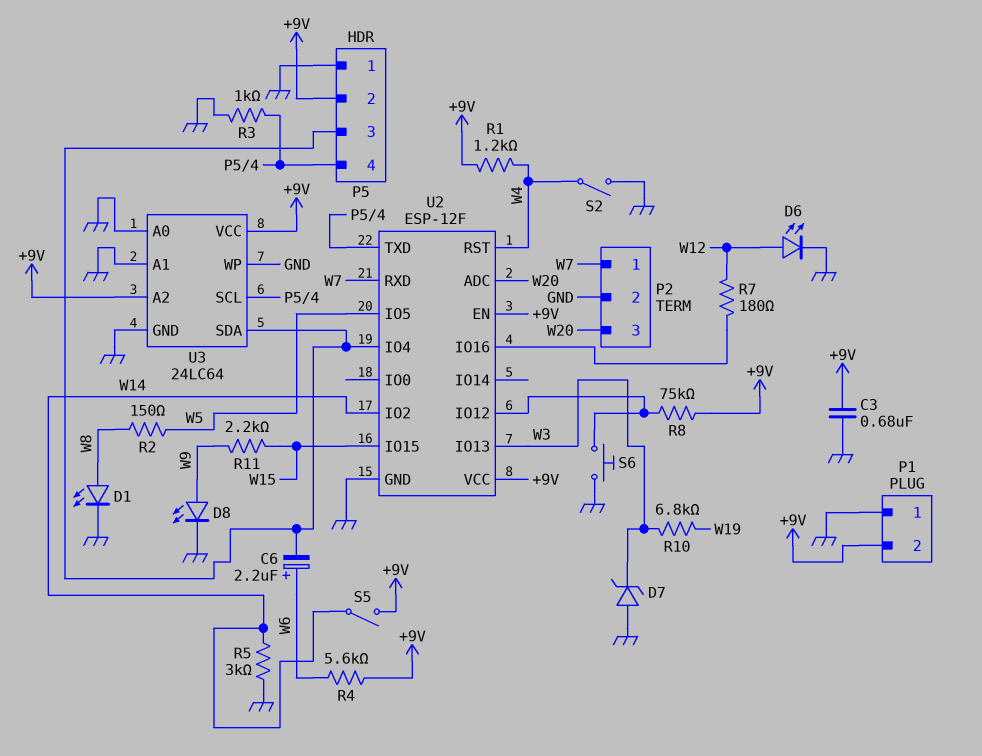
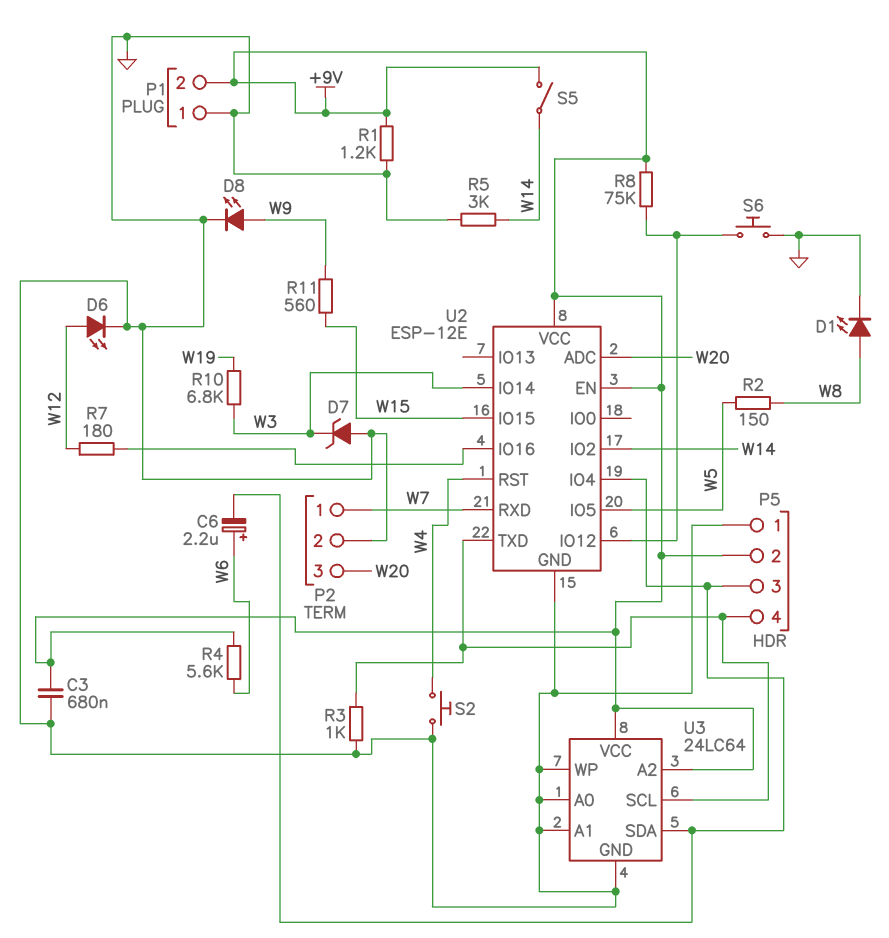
R1: 1.2k (+9V, W4) -> 1.2k (+9V, GND)
R11: 2.2k (W9, W15) -> 560 (W9, W15)
S2: switch (GND, W4) -> button (GND, W4)
U2: ESP-12F -> ESP-12E
U2 pin IO13: W3 -> none
U2 pin IO14: none -> W3

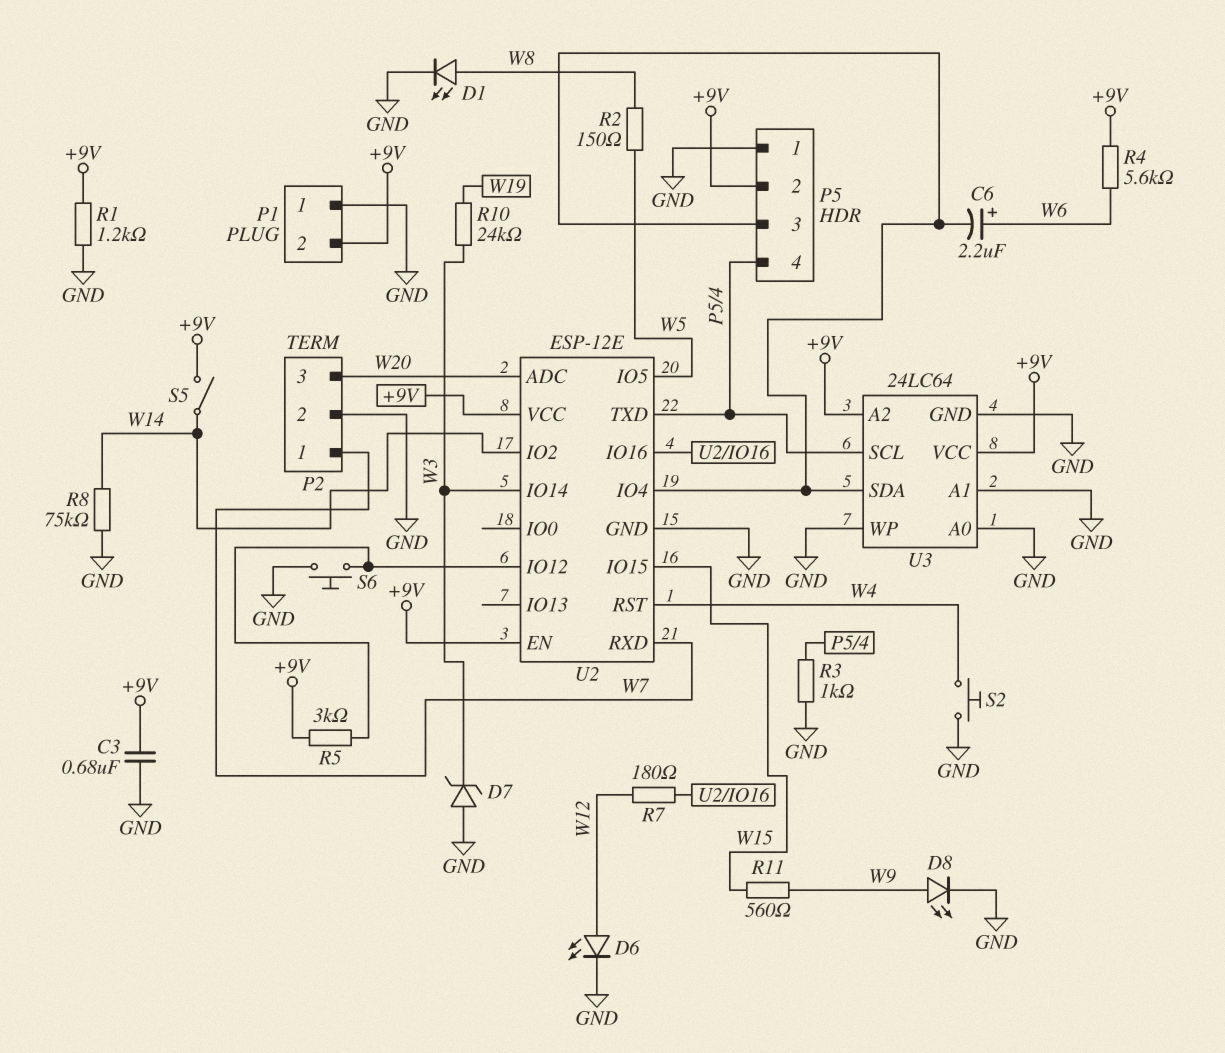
R5: 3k (GND, W14) -> 3k (+9V, U2/IO12)
R8: 75k (+9V, U2/IO12) -> 75k (GND, W14)
R10: 6.8k (W3, W19) -> 24k (W3, W19)

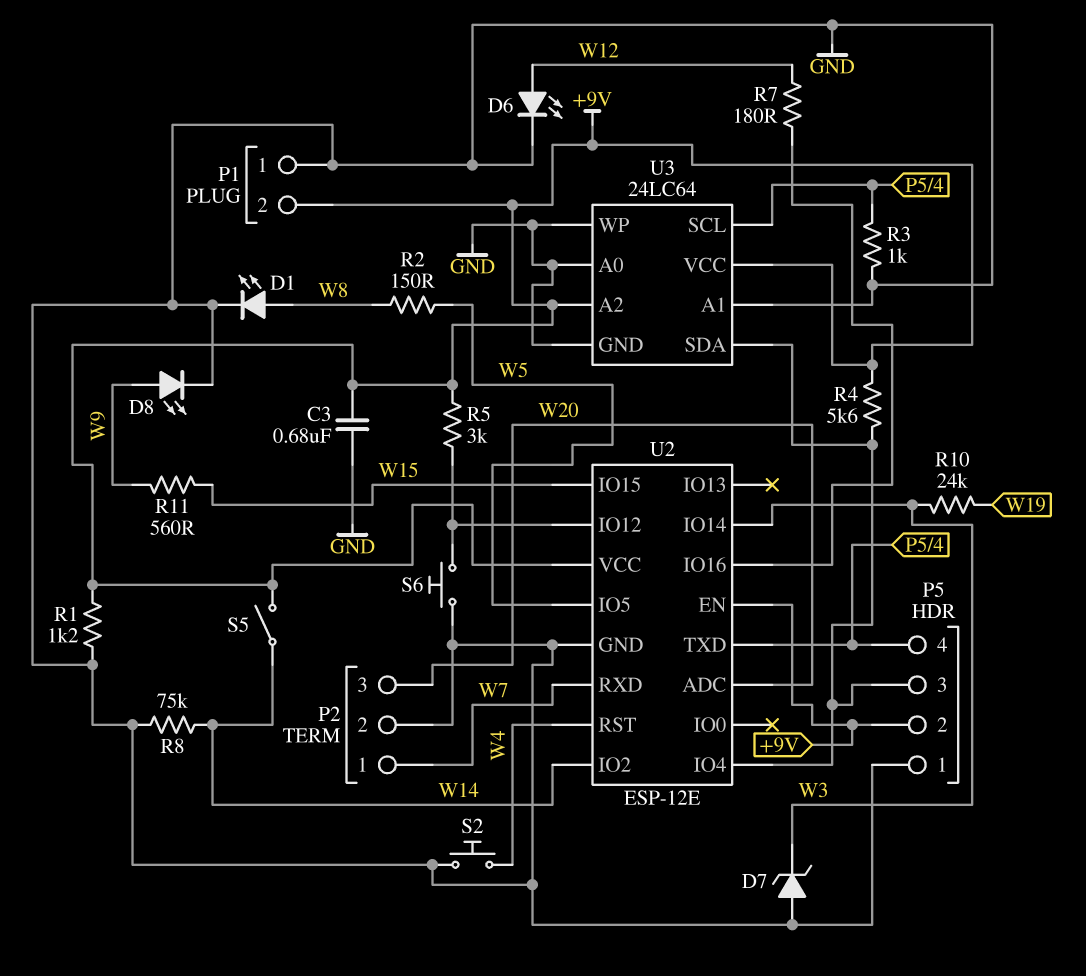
C6: 2.2uF (plus W6, minus P5/3) -> none
R4: 5.6k (+9V, W6) -> 5.6k (+9V, P5/3)

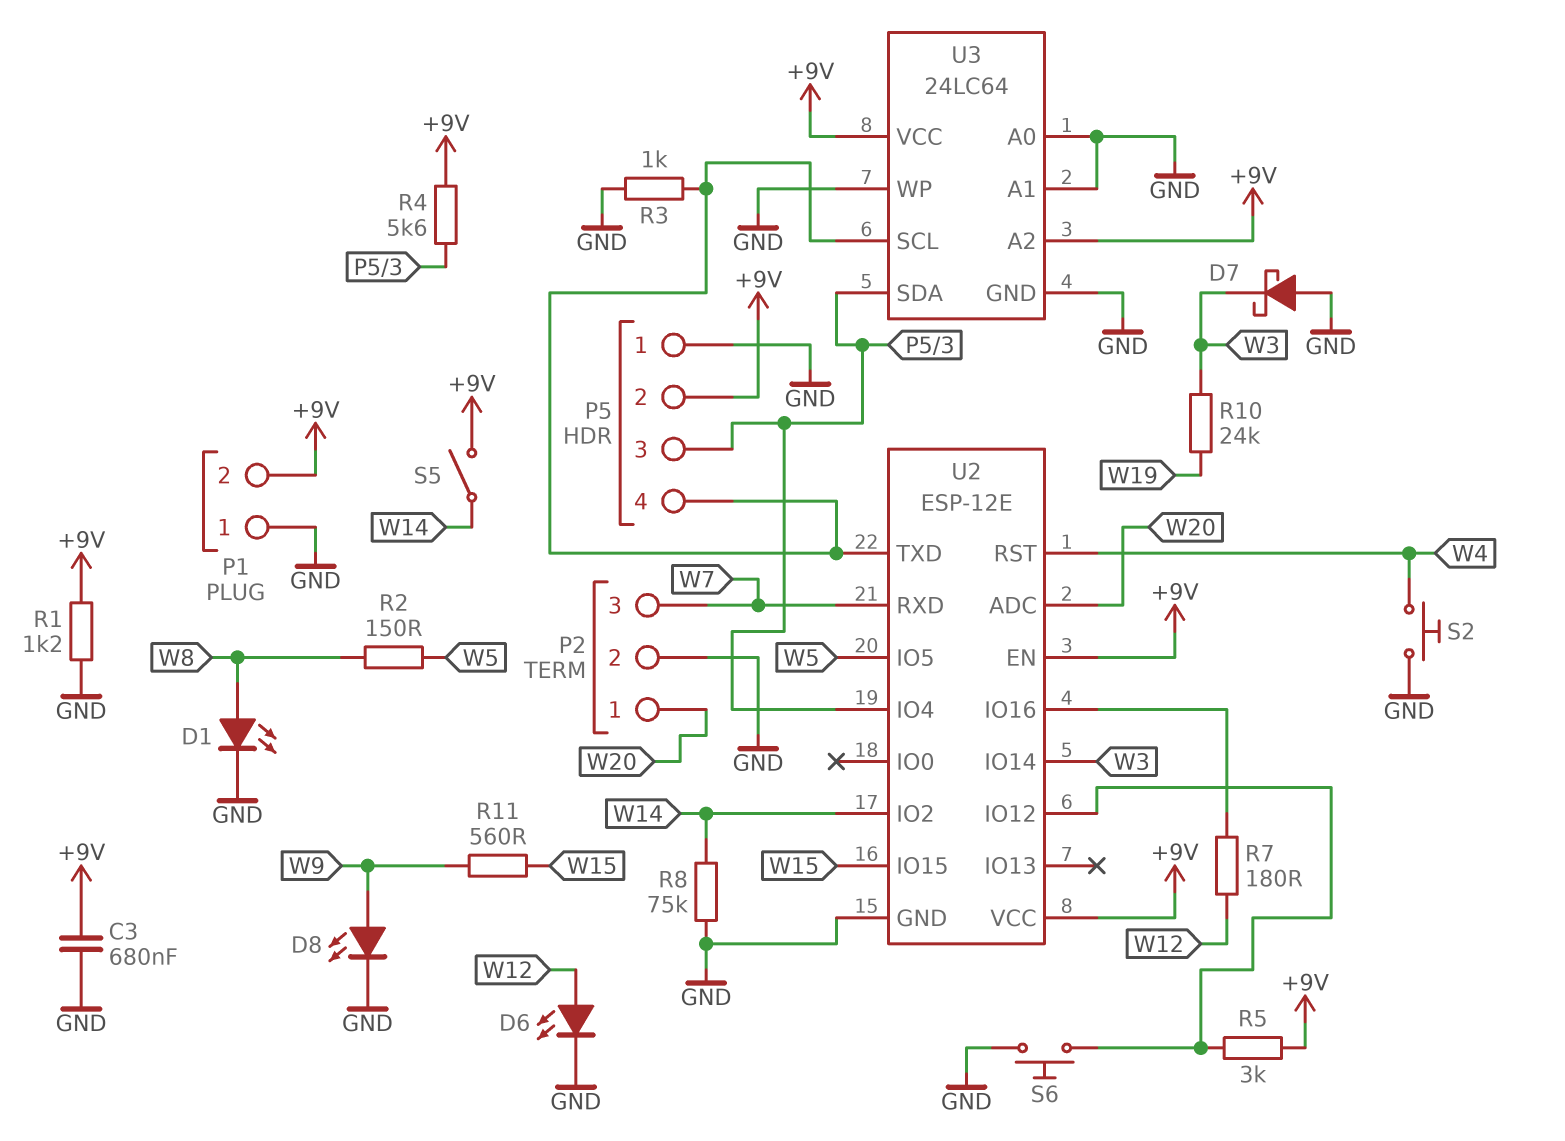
D7: zener (A GND, K W3) -> schottky (A GND, K W3)
P2 pin 1: W7 -> W20
P2 pin 3: W20 -> W7

